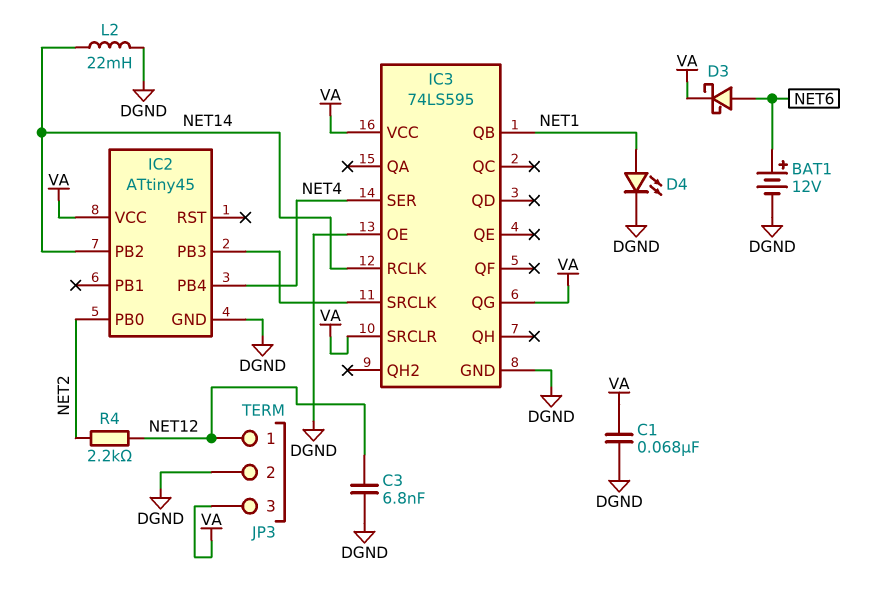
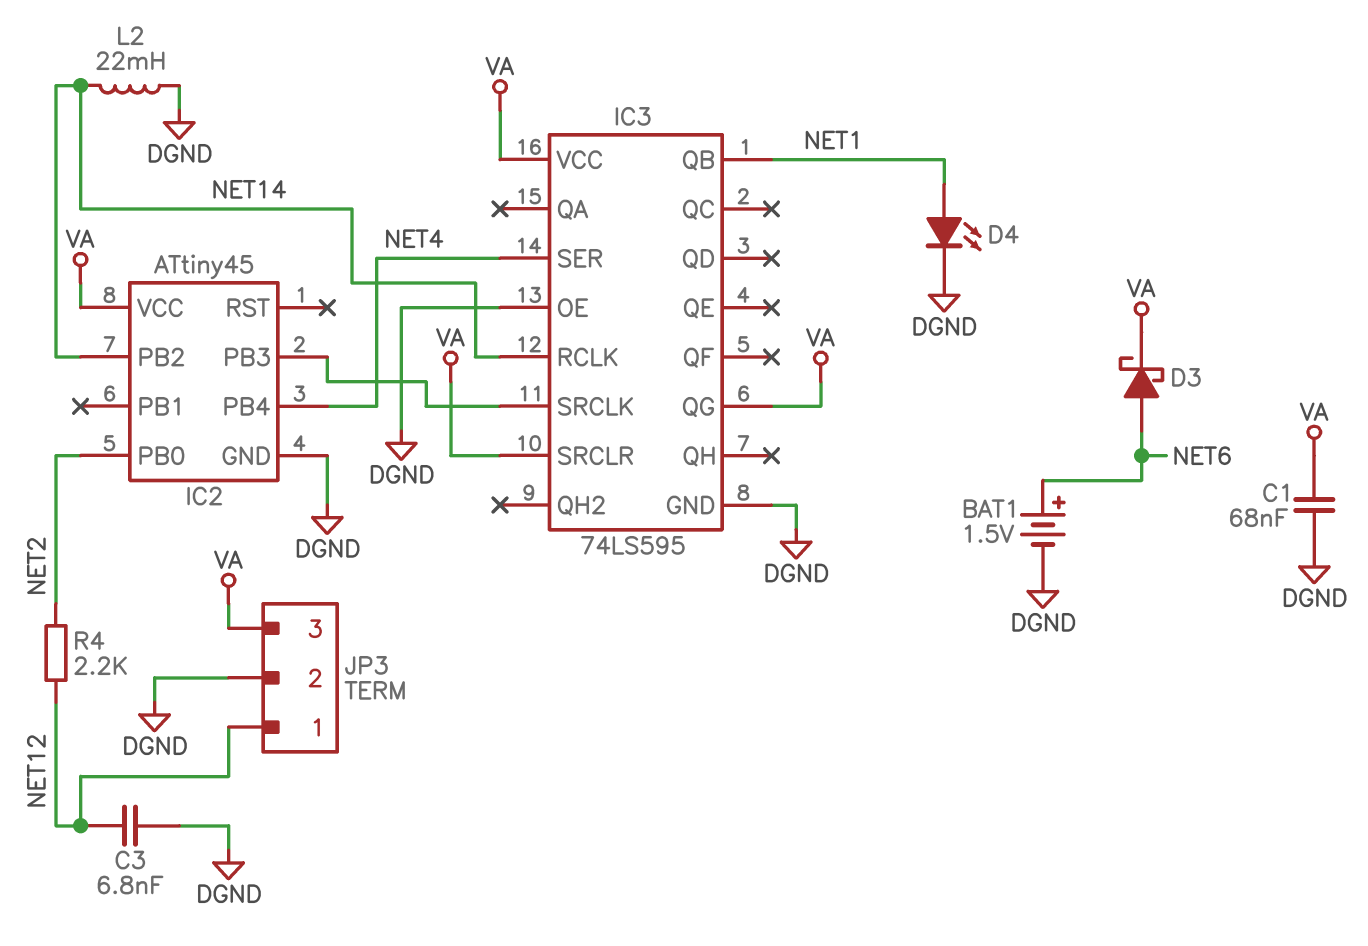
BAT1: 12V (plus NET6, minus DGND) -> 1.5V (plus NET6, minus DGND)

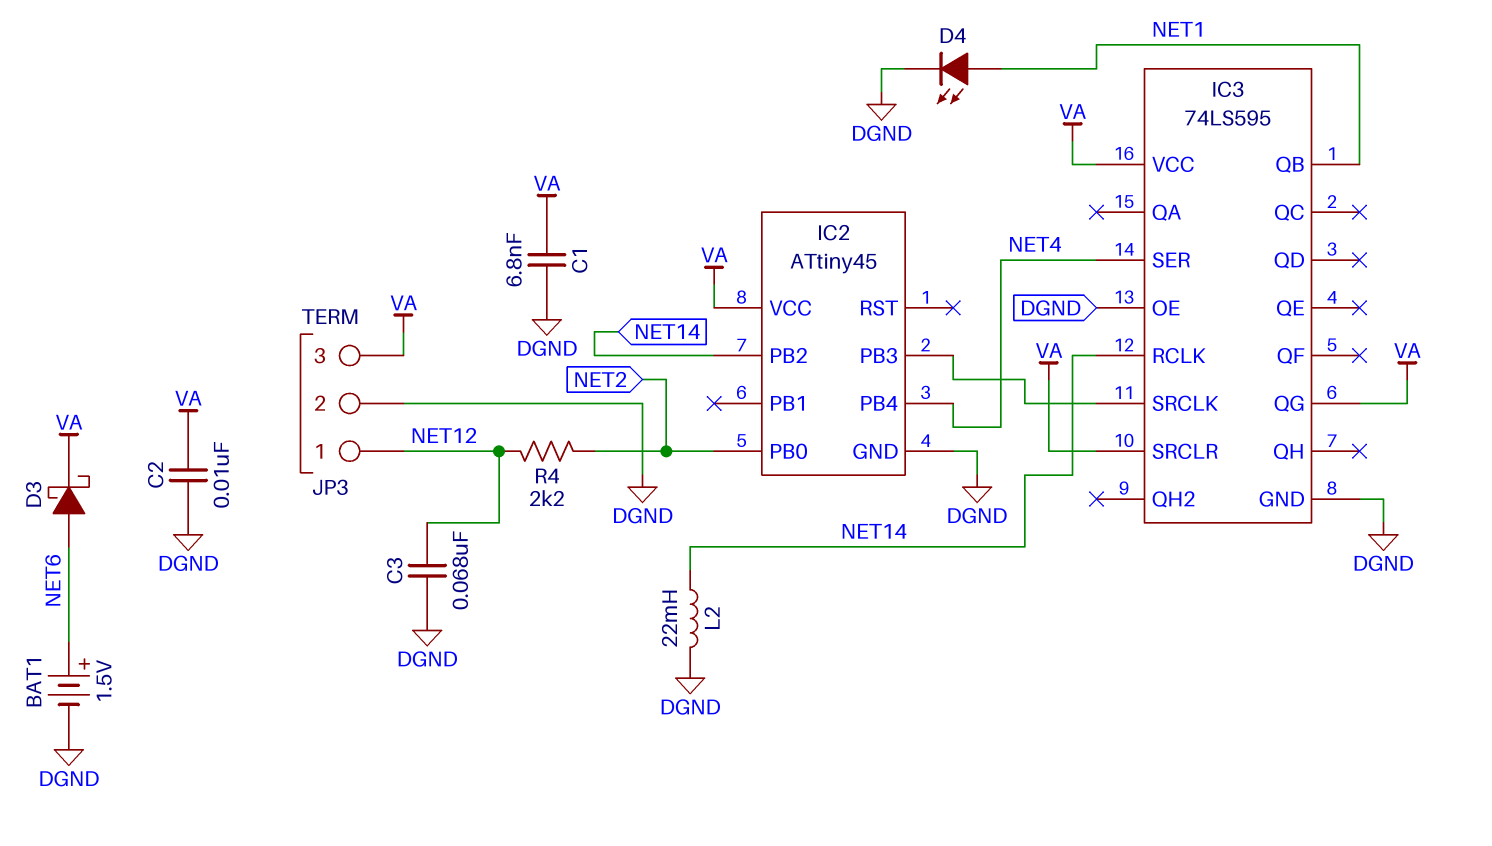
C1: 68nF (DGND, VA) -> 6.8nF (DGND, VA)
C2: none -> 10nF (DGND, VA)
C3: 6.8nF (DGND, NET12) -> 68nF (DGND, NET12)

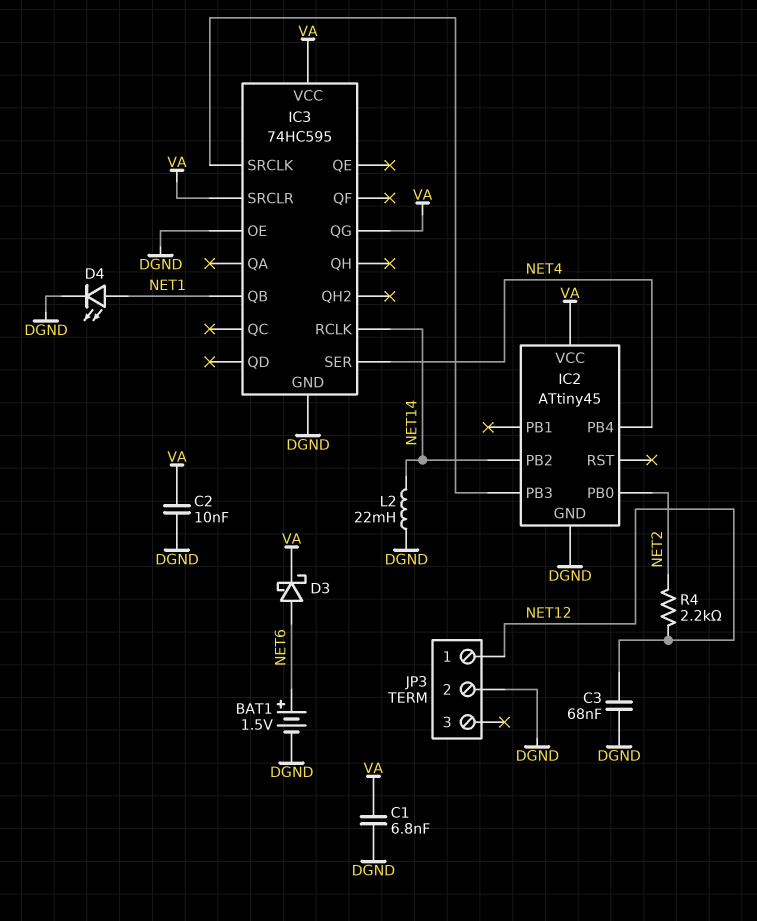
IC3: 74LS595 -> 74HC595
JP3 pin 3: VA -> none

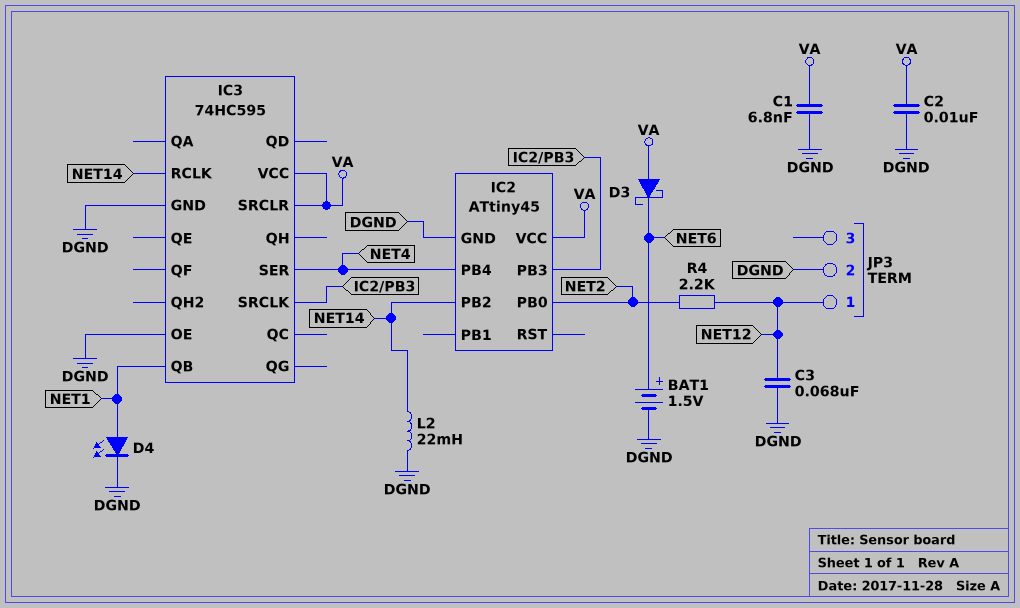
D3: schottky (A NET6, K VA) -> schottky (A VA, K NET6)
IC3 pin QG: VA -> none

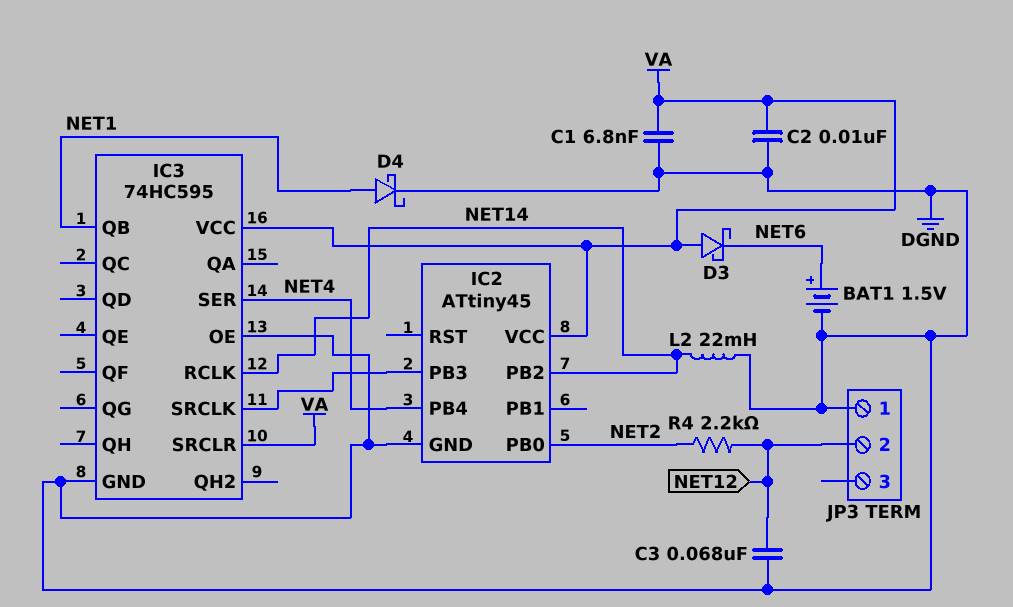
D4: LED (A NET1, K DGND) -> schottky (A NET1, K DGND)
JP3 pin 1: NET12 -> DGND
JP3 pin 2: DGND -> NET12

